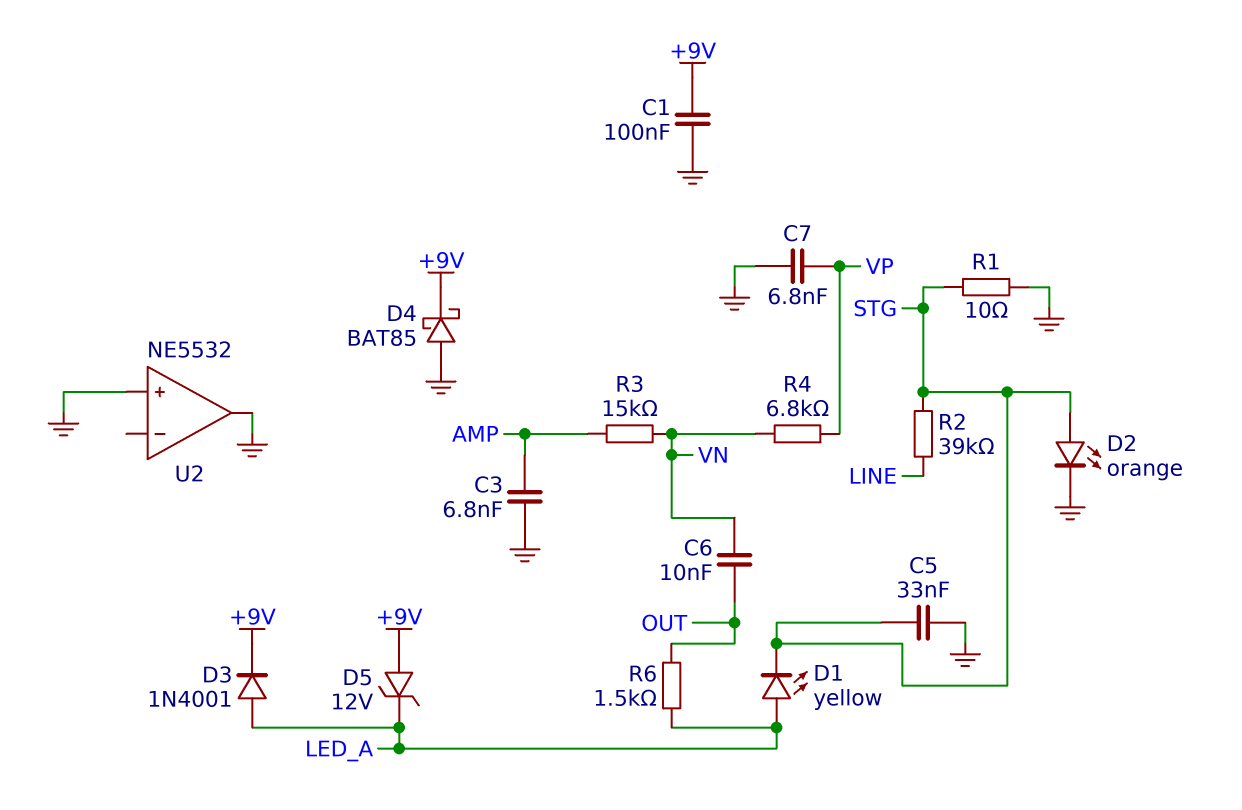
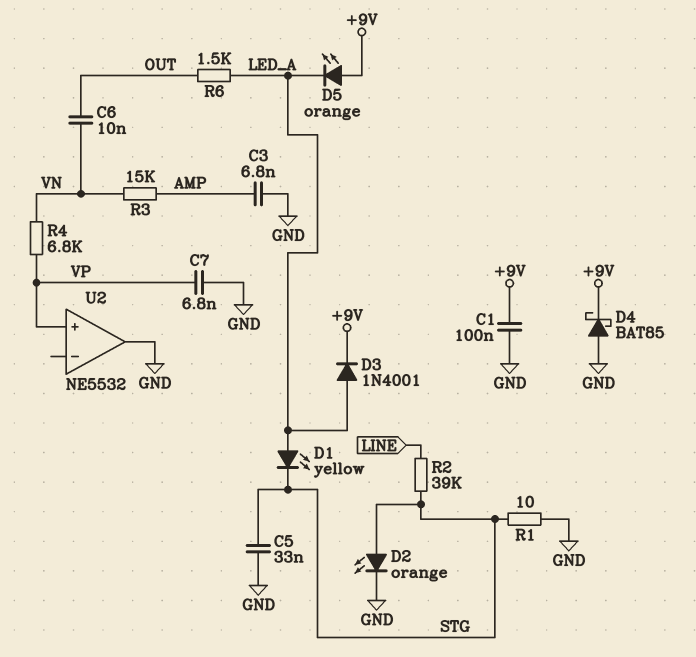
D5: zener 12V (A +9V, K LED_A) -> LED orange (A +9V, K LED_A)
U2 pin in+: GND -> VP

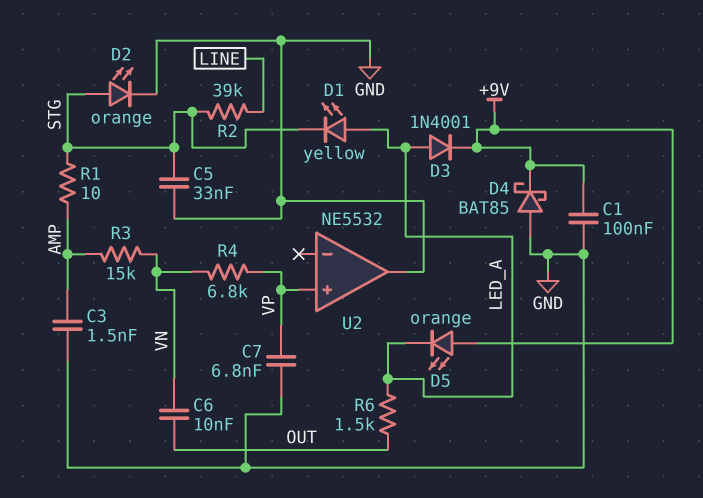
C3: 6.8nF (AMP, GND) -> 1.5nF (AMP, GND)
R1: 10 (GND, STG) -> 10 (AMP, STG)

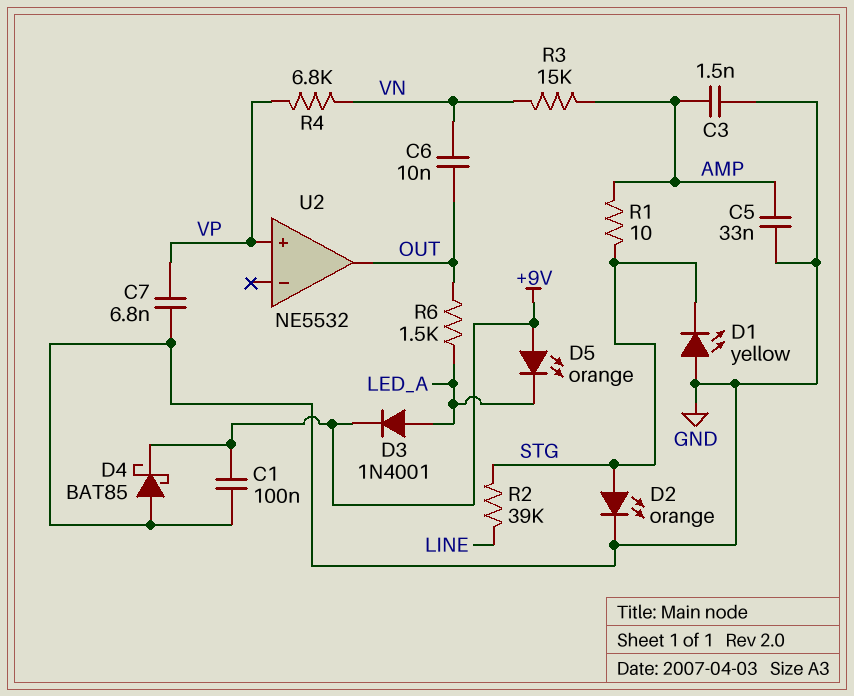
C5: 33nF (GND, STG) -> 33nF (AMP, GND)
D1: LED yellow (A LED_A, K STG) -> LED yellow (A GND, K STG)
U2 pin out: GND -> OUT

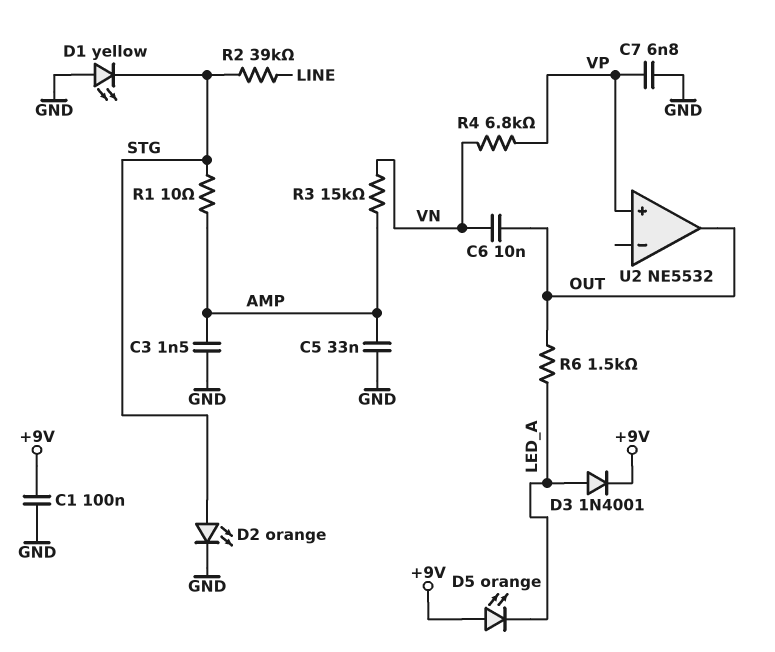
D4: schottky BAT85 (A GND, K +9V) -> none

